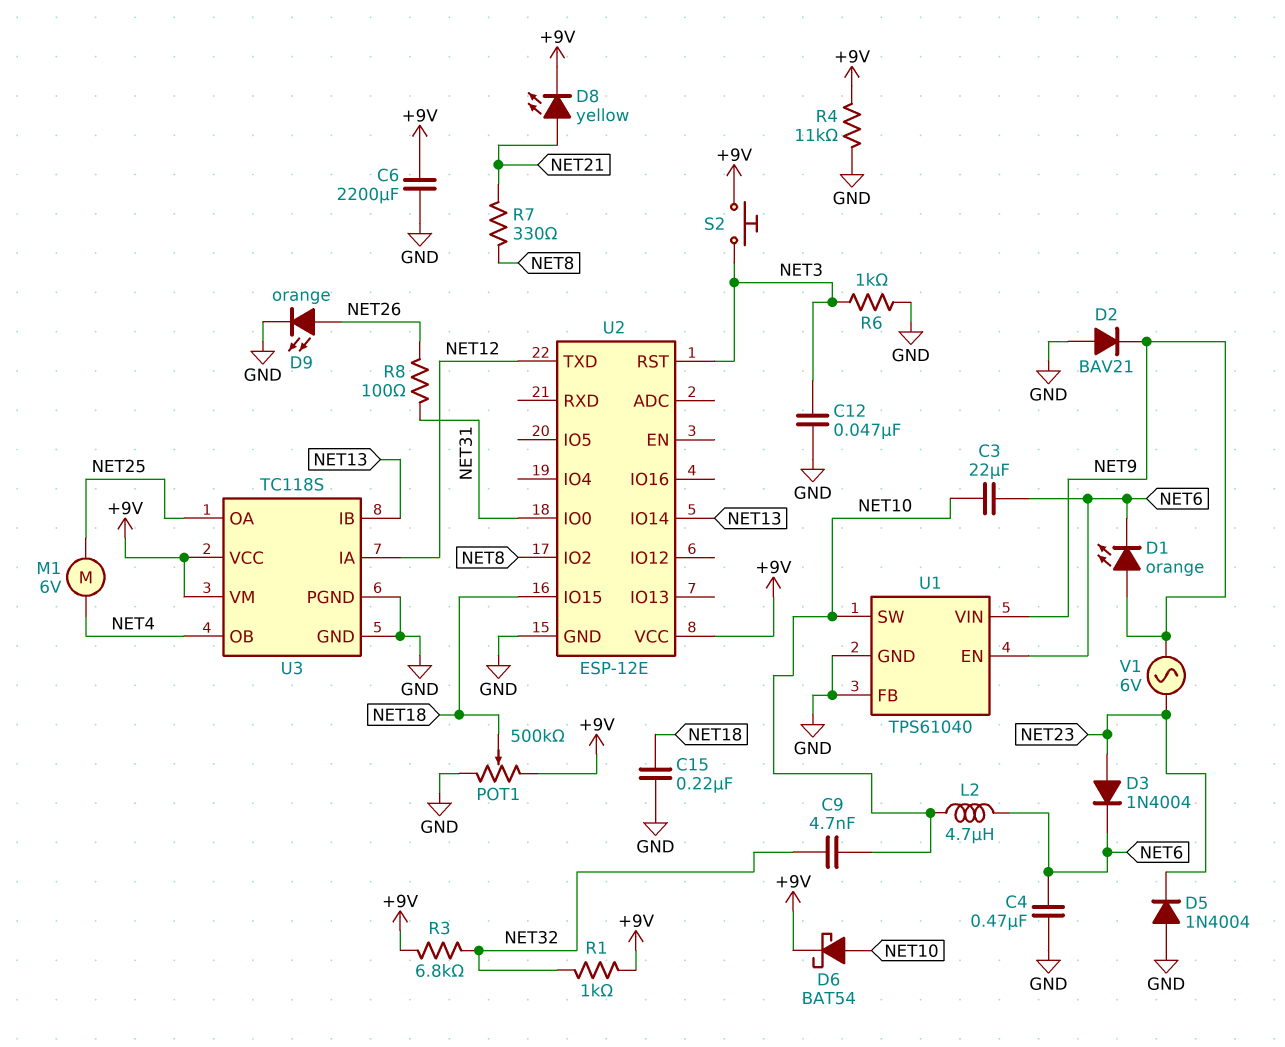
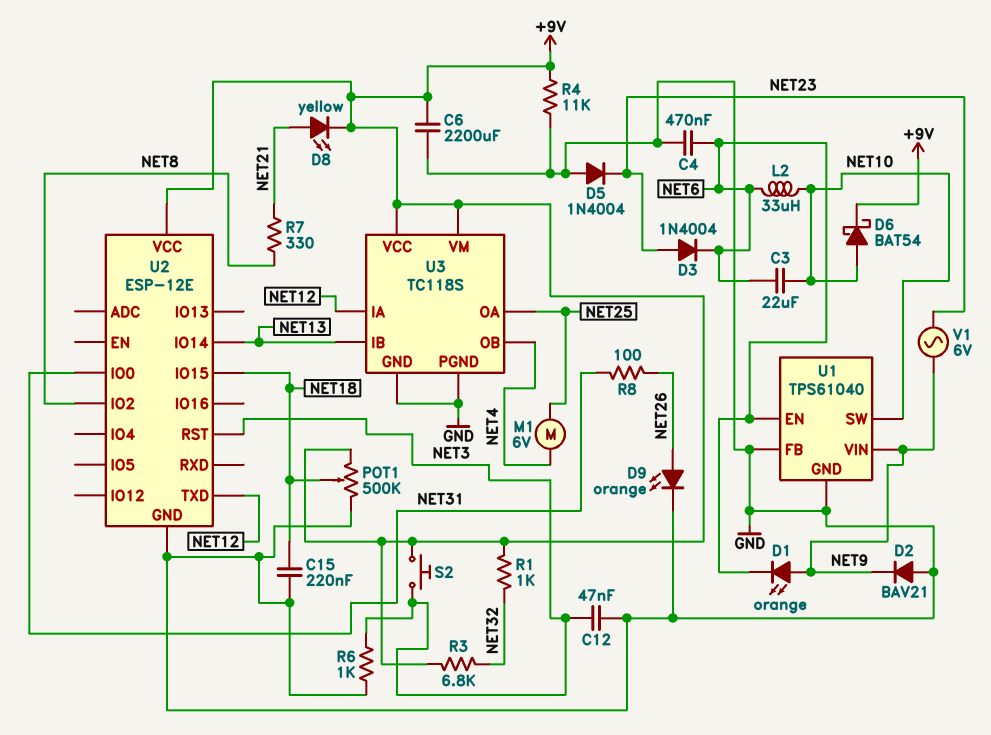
C9: 4.7nF (NET10, NET32) -> none
L2: 4.7uH (NET6, NET10) -> 33uH (NET6, NET10)

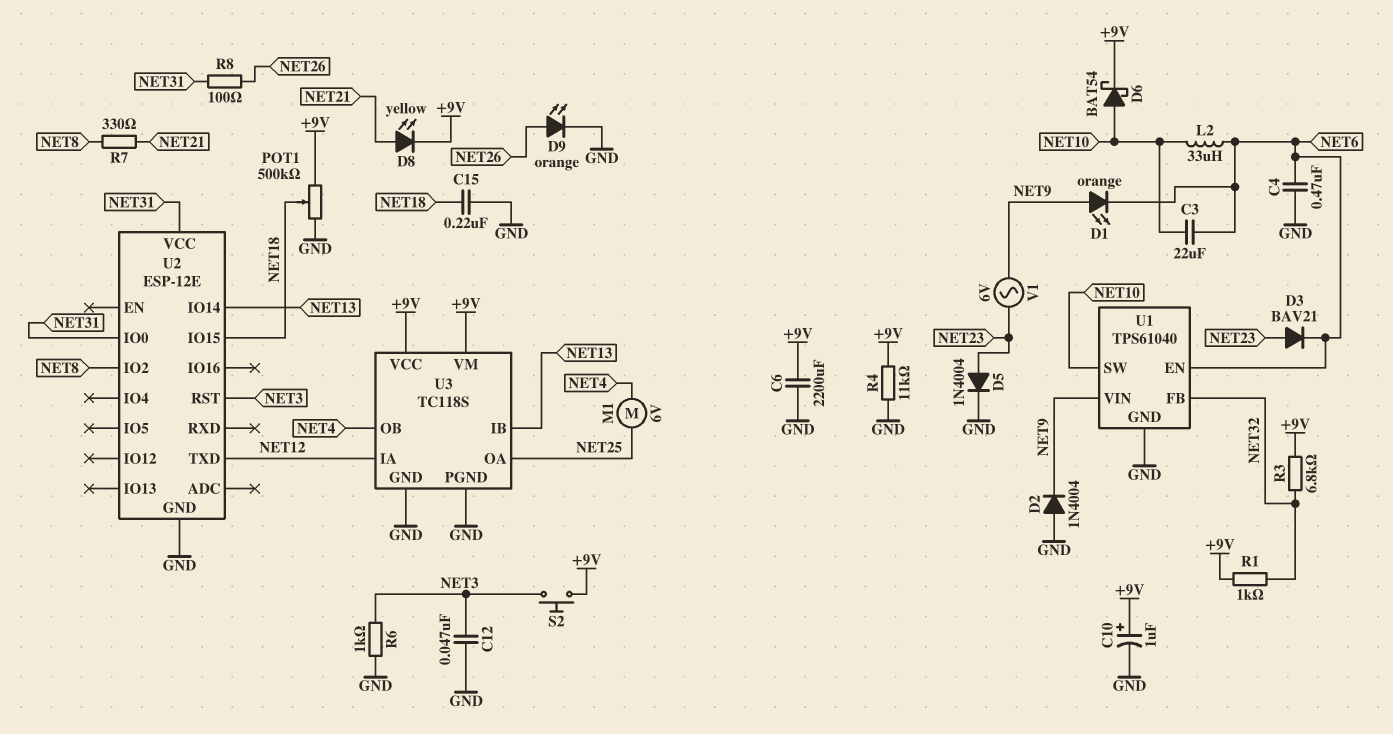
C10: none -> 1uF (plus +9V, minus GND)
D2: diode BAV21 (A GND, K NET9) -> diode 1N4004 (A GND, K NET9)
D3: diode 1N4004 (A NET23, K NET6) -> diode BAV21 (A NET23, K NET6)
D5: diode 1N4004 (A GND, K NET23) -> diode 1N4004 (A NET23, K GND)
U1 pin FB: GND -> NET32
U2 pin VCC: +9V -> NET31

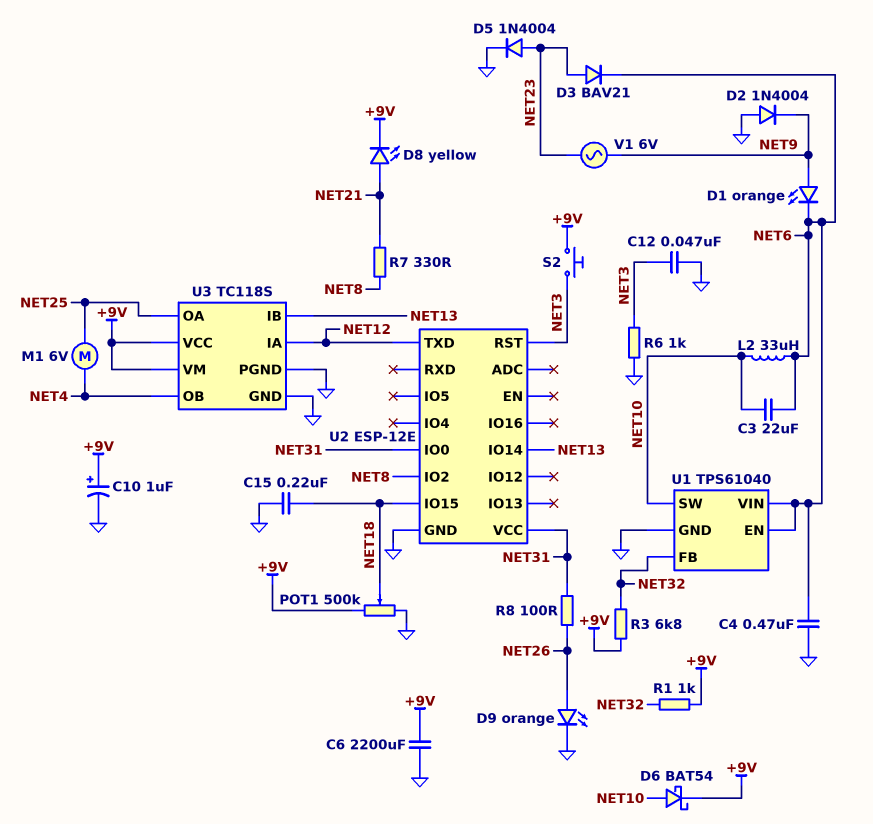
R4: 11k (+9V, GND) -> none
U1 pin VIN: NET9 -> NET6

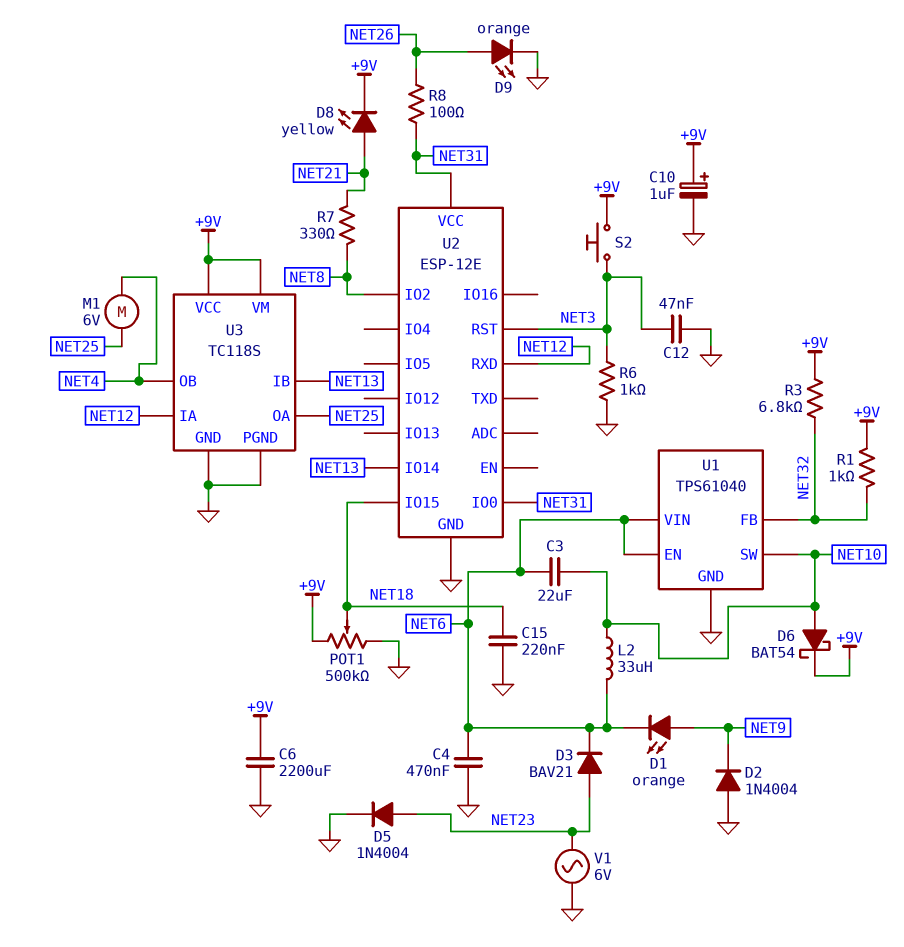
U2 pin RXD: none -> NET12
U2 pin TXD: NET12 -> none
V1: AC 6V (NET9, NET23) -> AC 6V (GND, NET23)

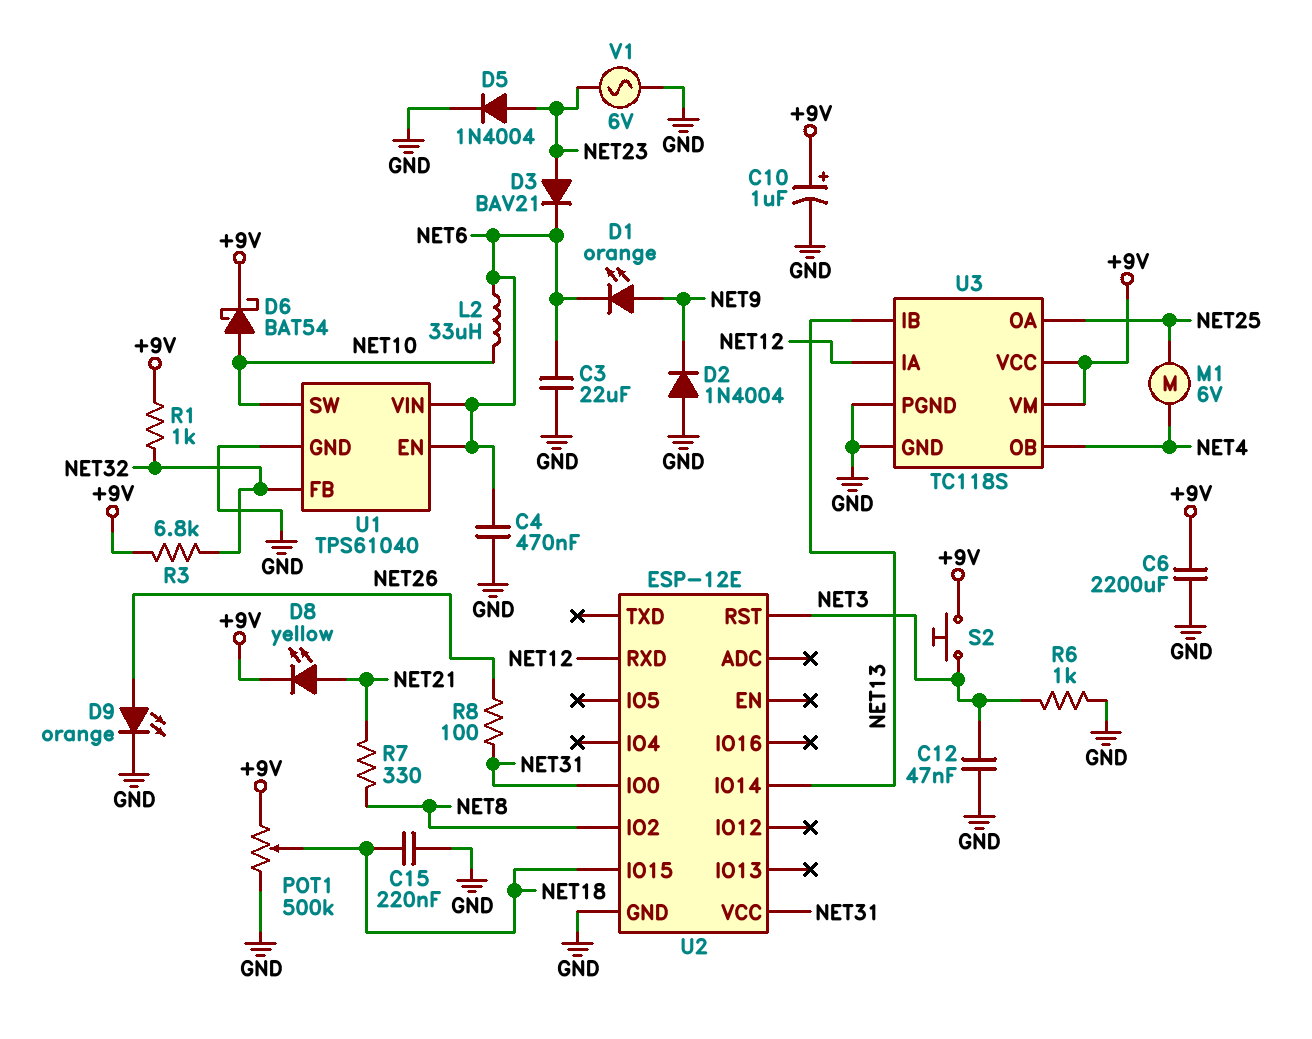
C3: 22uF (NET6, NET10) -> 22uF (GND, NET6)

